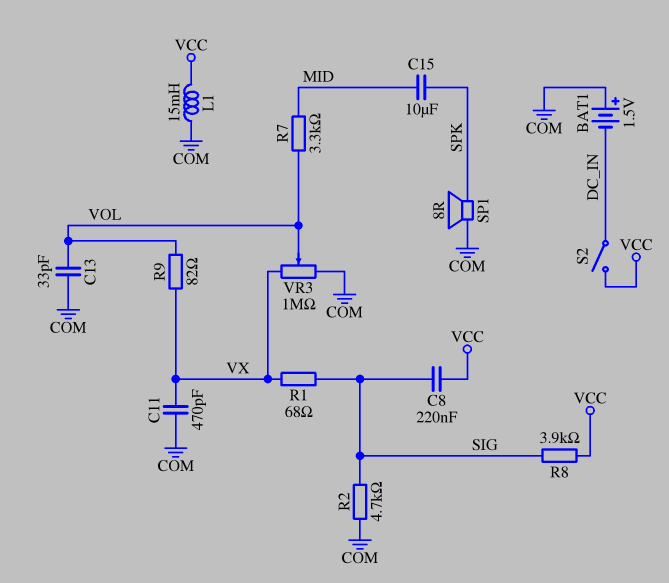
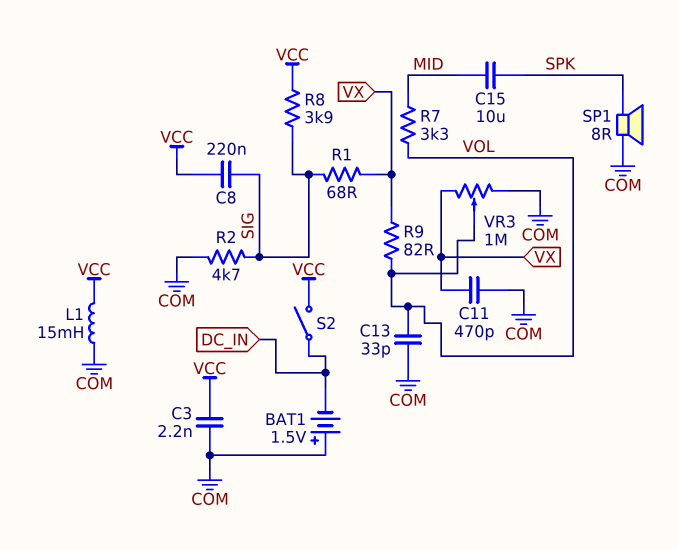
C3: none -> 2.2nF (COM, VCC)

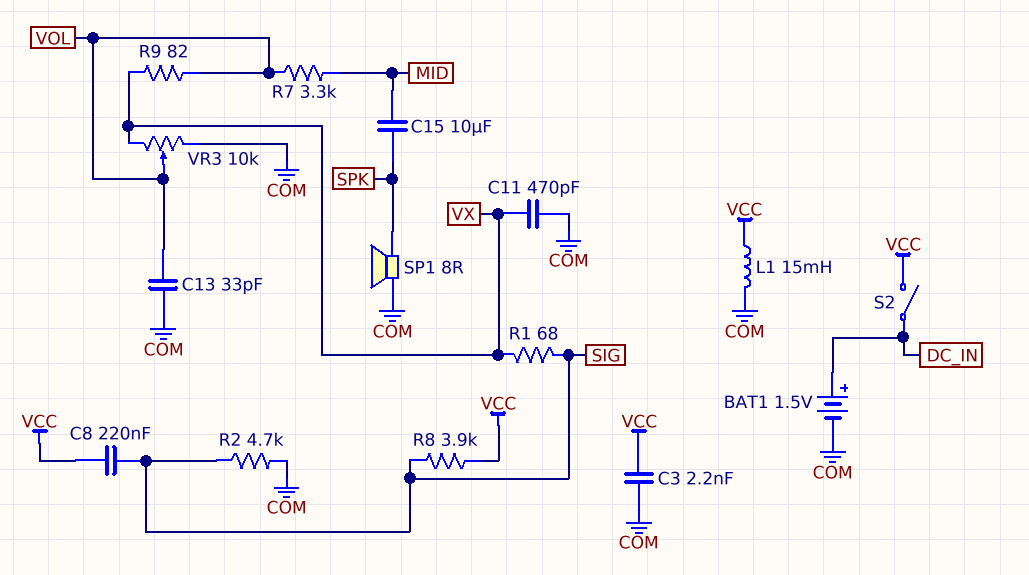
BAT1: 1.5V (plus COM, minus DC_IN) -> 1.5V (plus DC_IN, minus COM)
VR3: 1M (COM, VX, wiper VOL) -> 10k (COM, VX, wiper VOL)

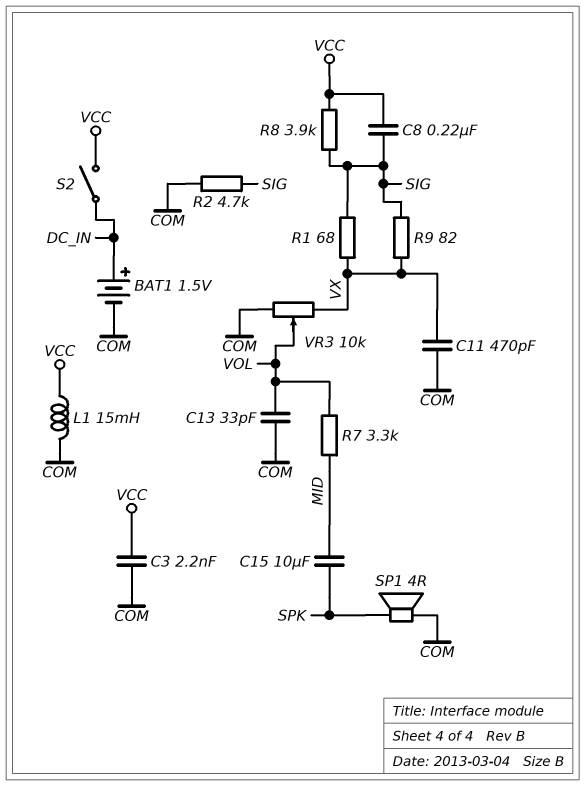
R9: 82 (VOL, VX) -> 82 (SIG, VX)
SP1: speaker 8R (COM, SPK) -> speaker 4R (COM, SPK)

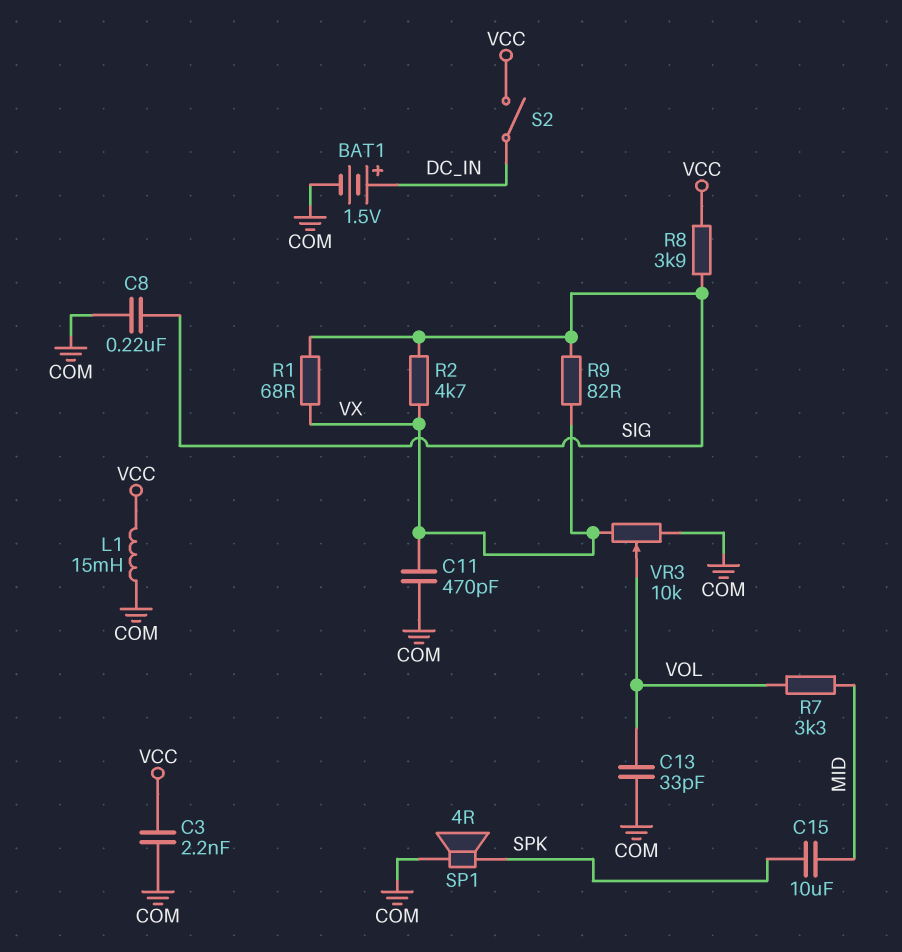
C8: 220nF (SIG, VCC) -> 220nF (COM, SIG)
R2: 4.7k (COM, SIG) -> 4.7k (SIG, VX)

